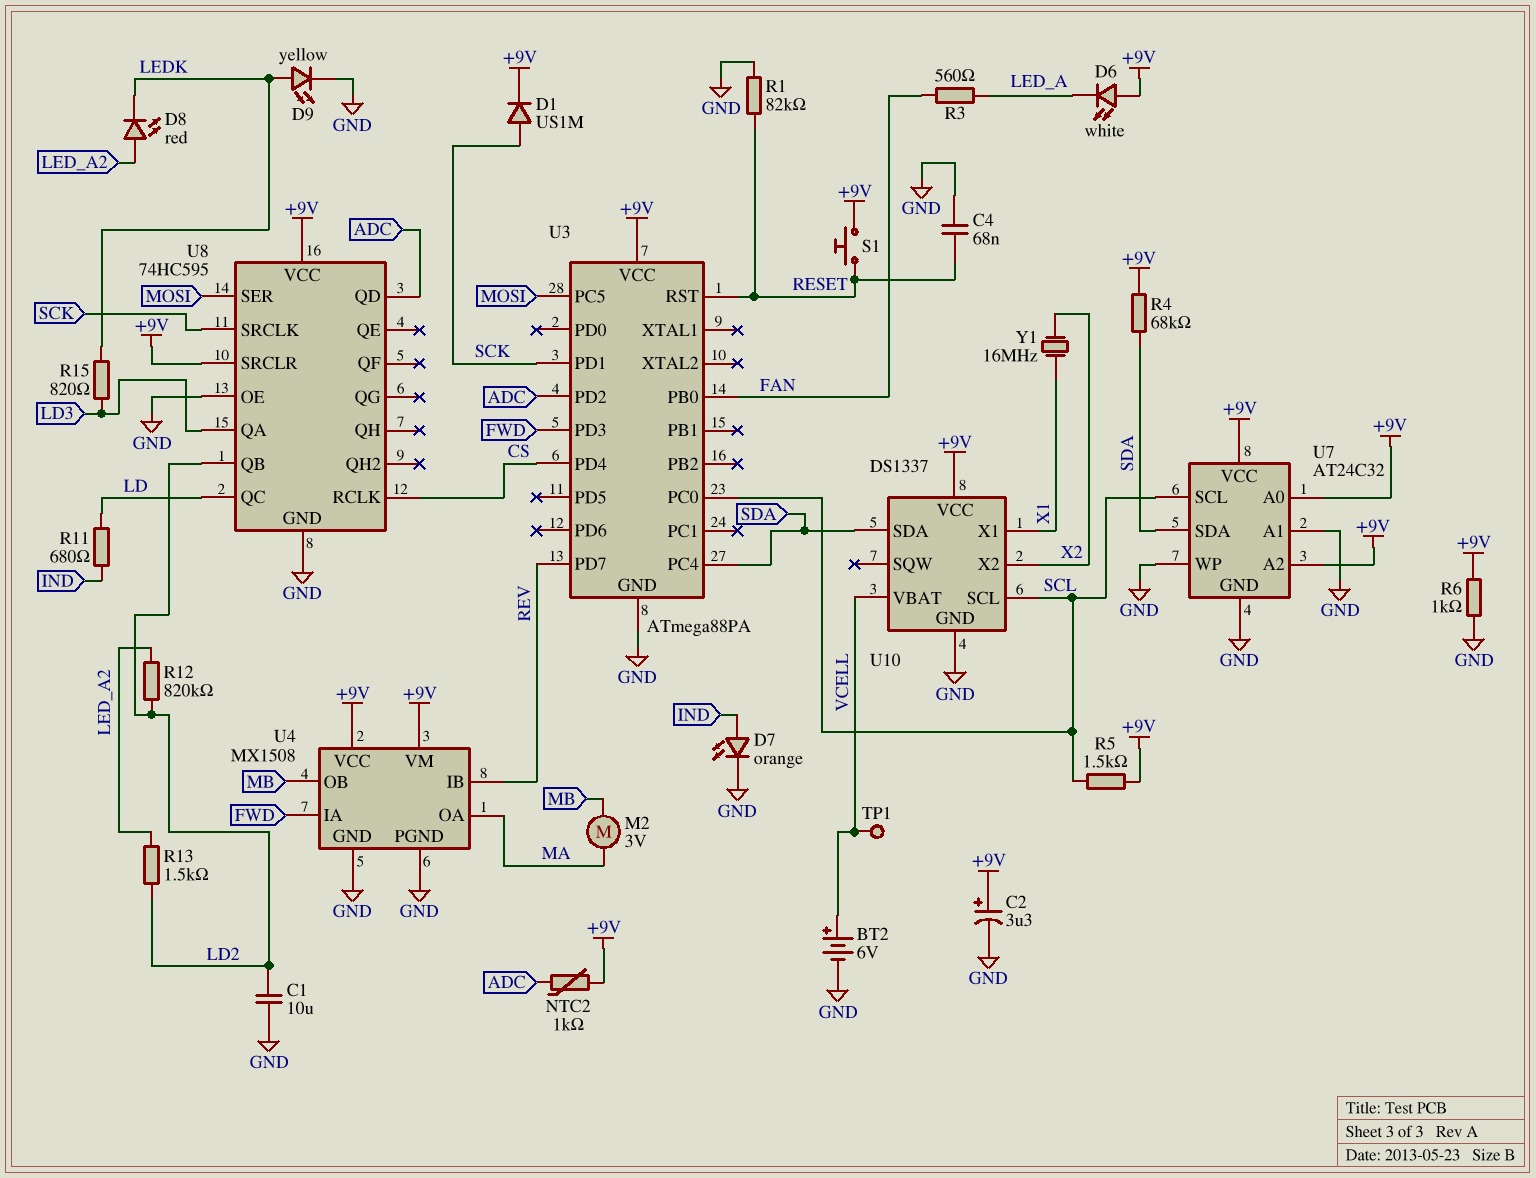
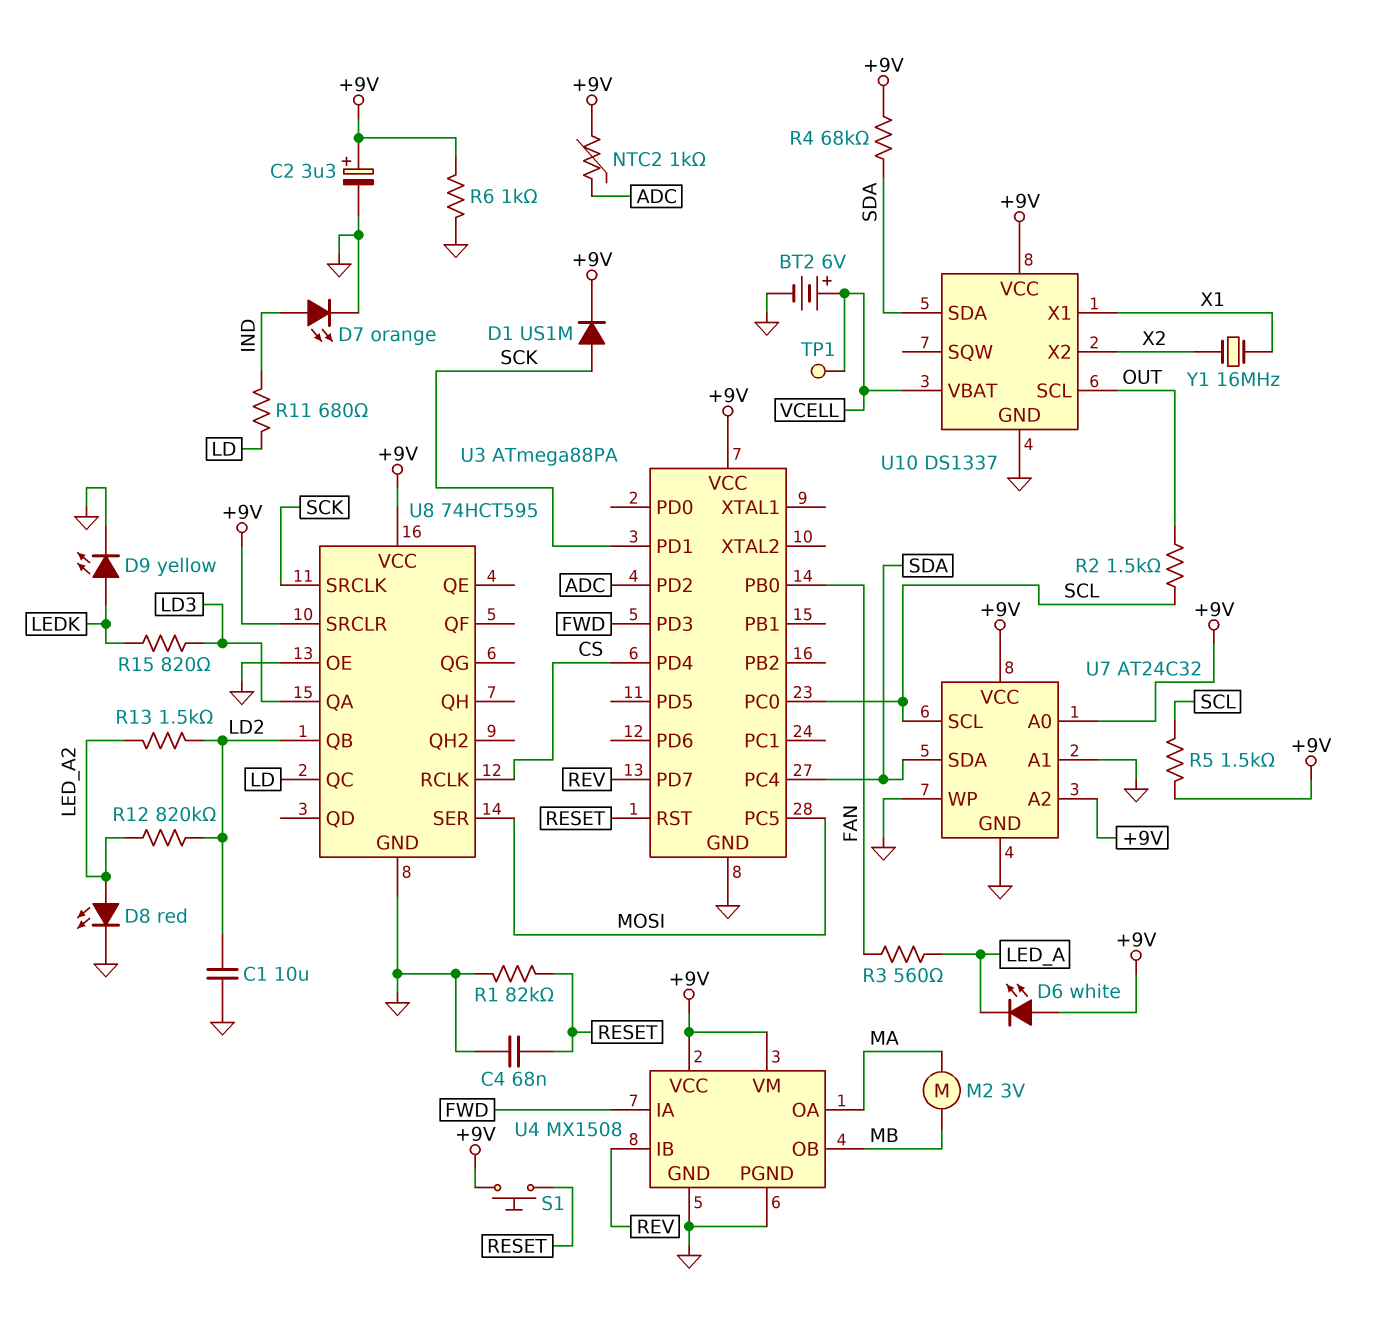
D8: LED red (A LED_A2, K LEDK) -> LED red (A LED_A2, K GND)
R2: none -> 1.5k (OUT, SCL)
U8: 74HC595 -> 74HCT595
U8 pin QD: ADC -> none
U10 pin SCL: SCL -> OUT

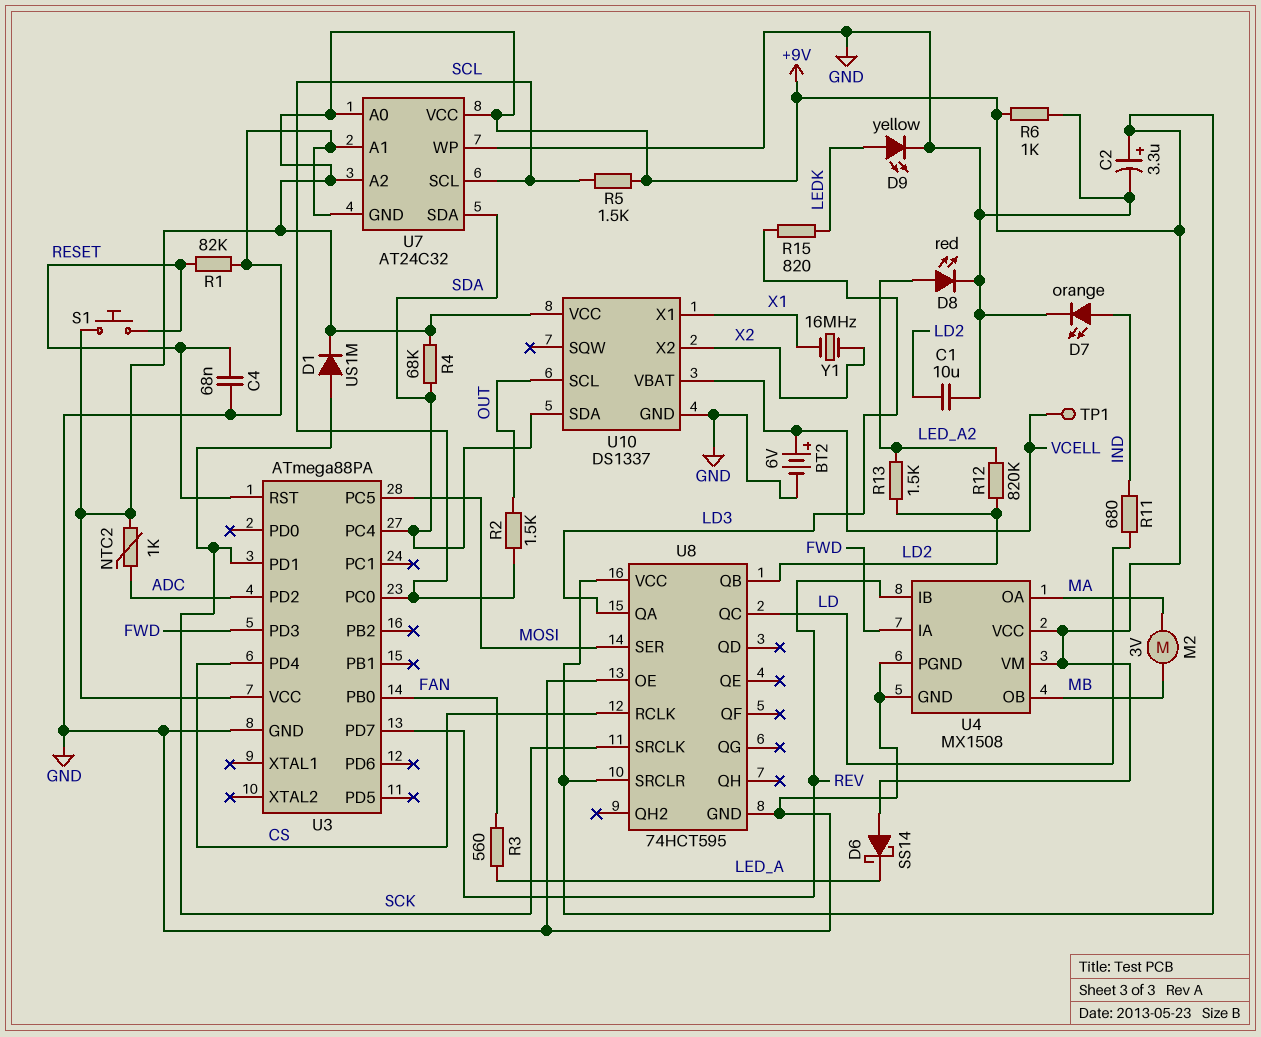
D6: LED white (A +9V, K LED_A) -> schottky SS14 (A +9V, K LED_A)

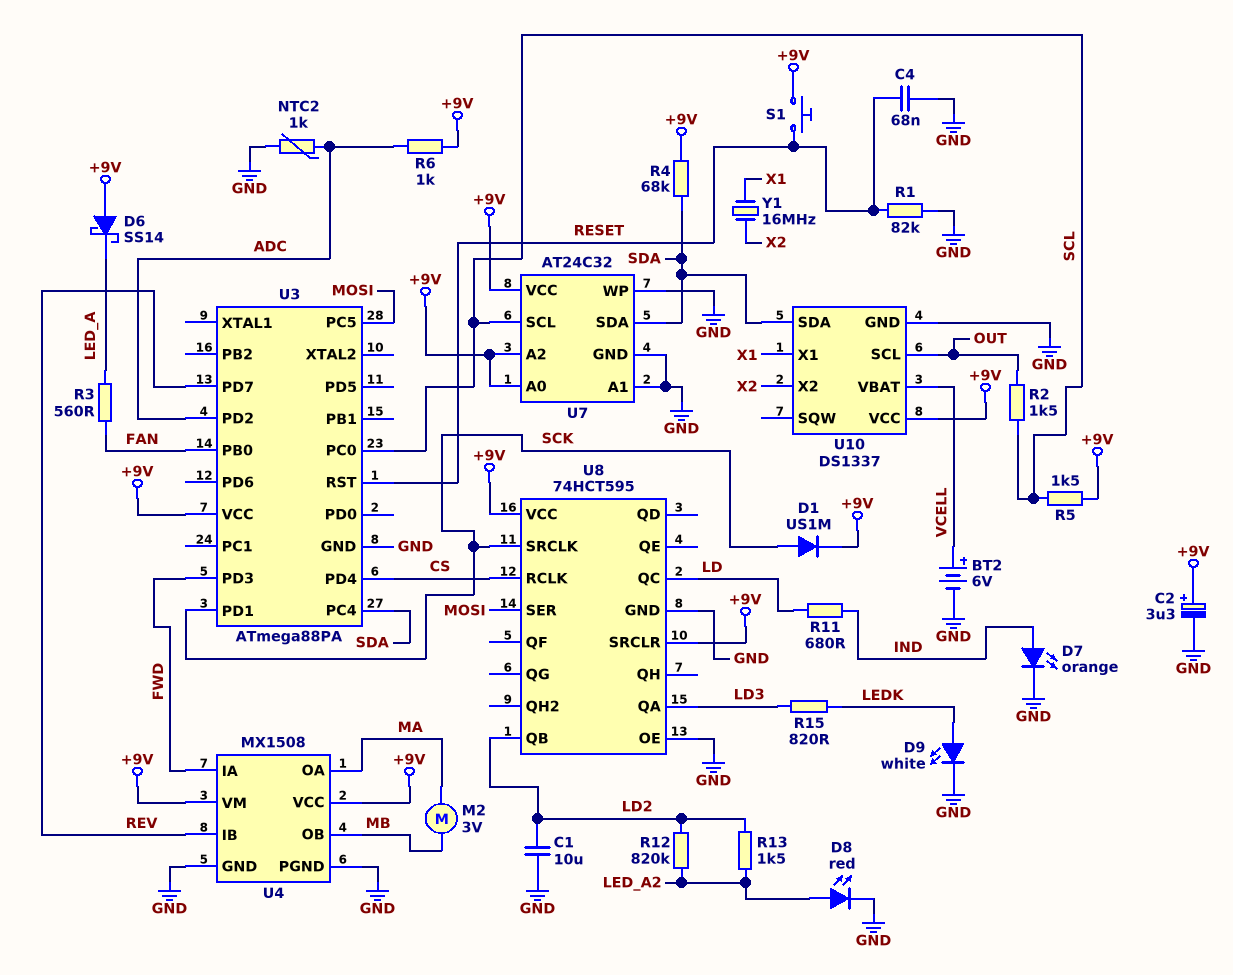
D9: LED yellow (A LEDK, K GND) -> LED white (A LEDK, K GND)
NTC2: 1k (+9V, ADC) -> 1k (ADC, GND)
R6: 1k (+9V, GND) -> 1k (+9V, ADC)
TP1: test point (VCELL) -> none

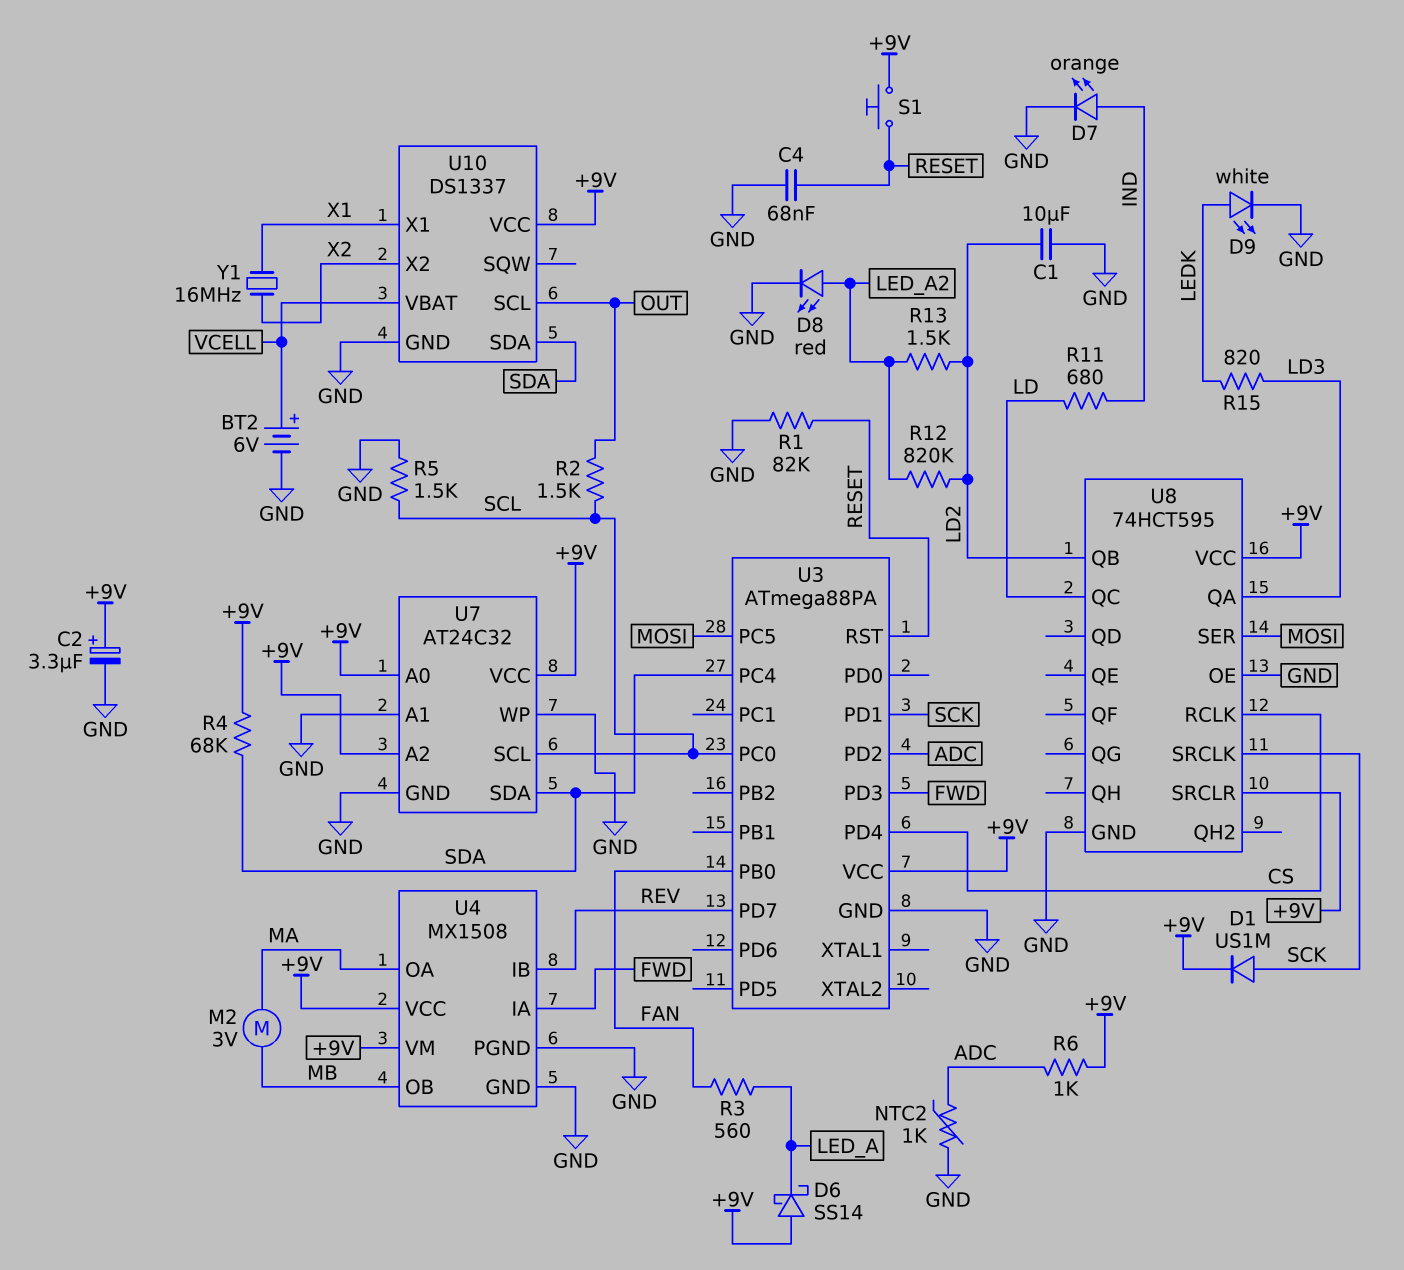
R5: 1.5k (+9V, SCL) -> 1.5k (GND, SCL)

